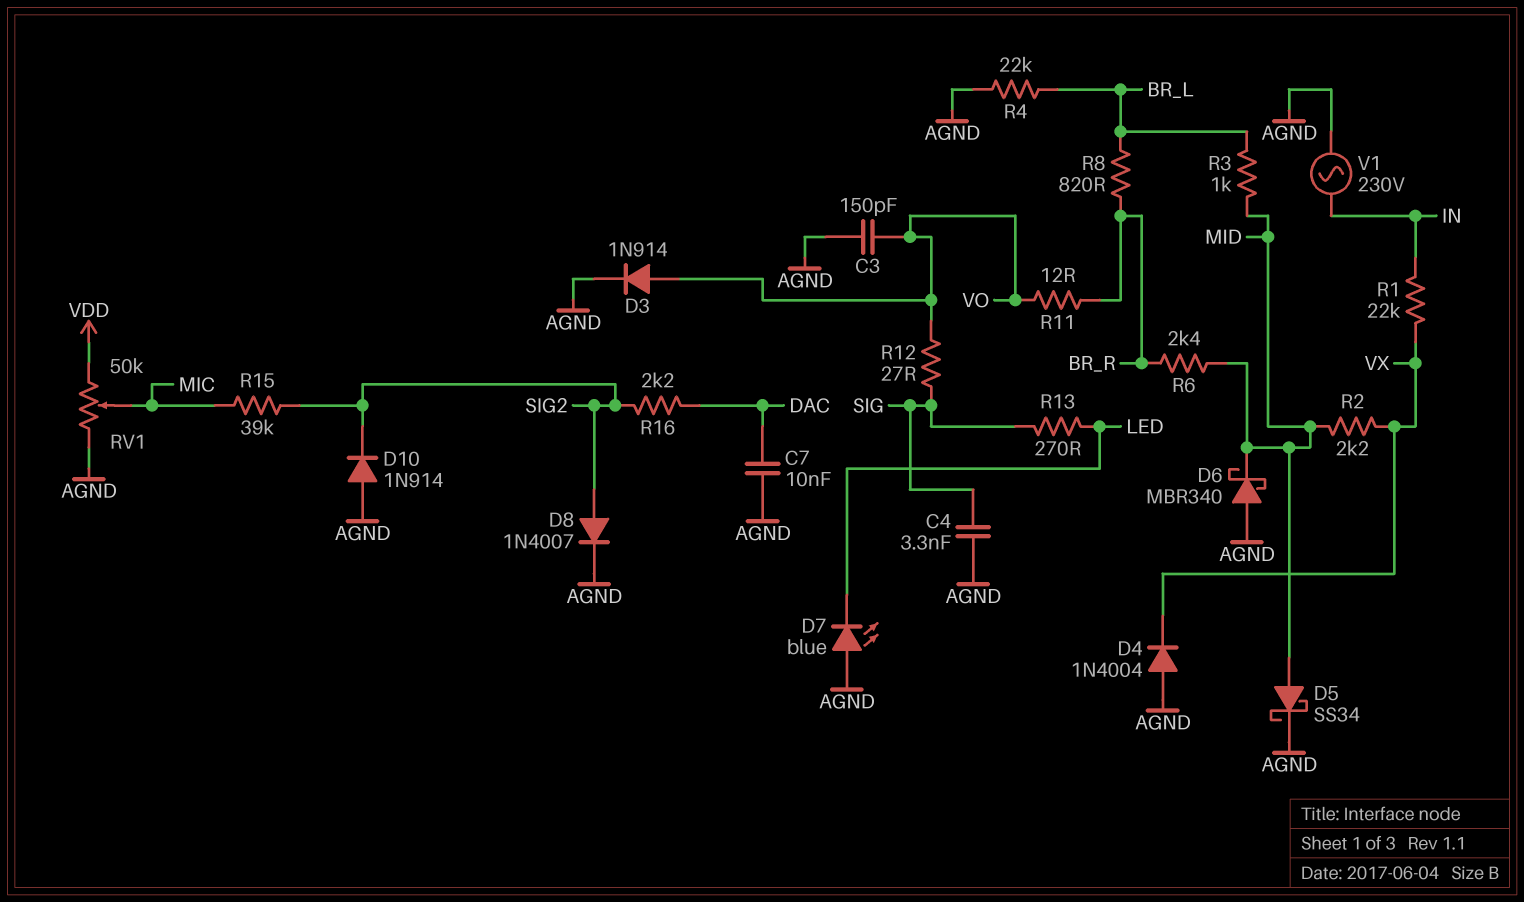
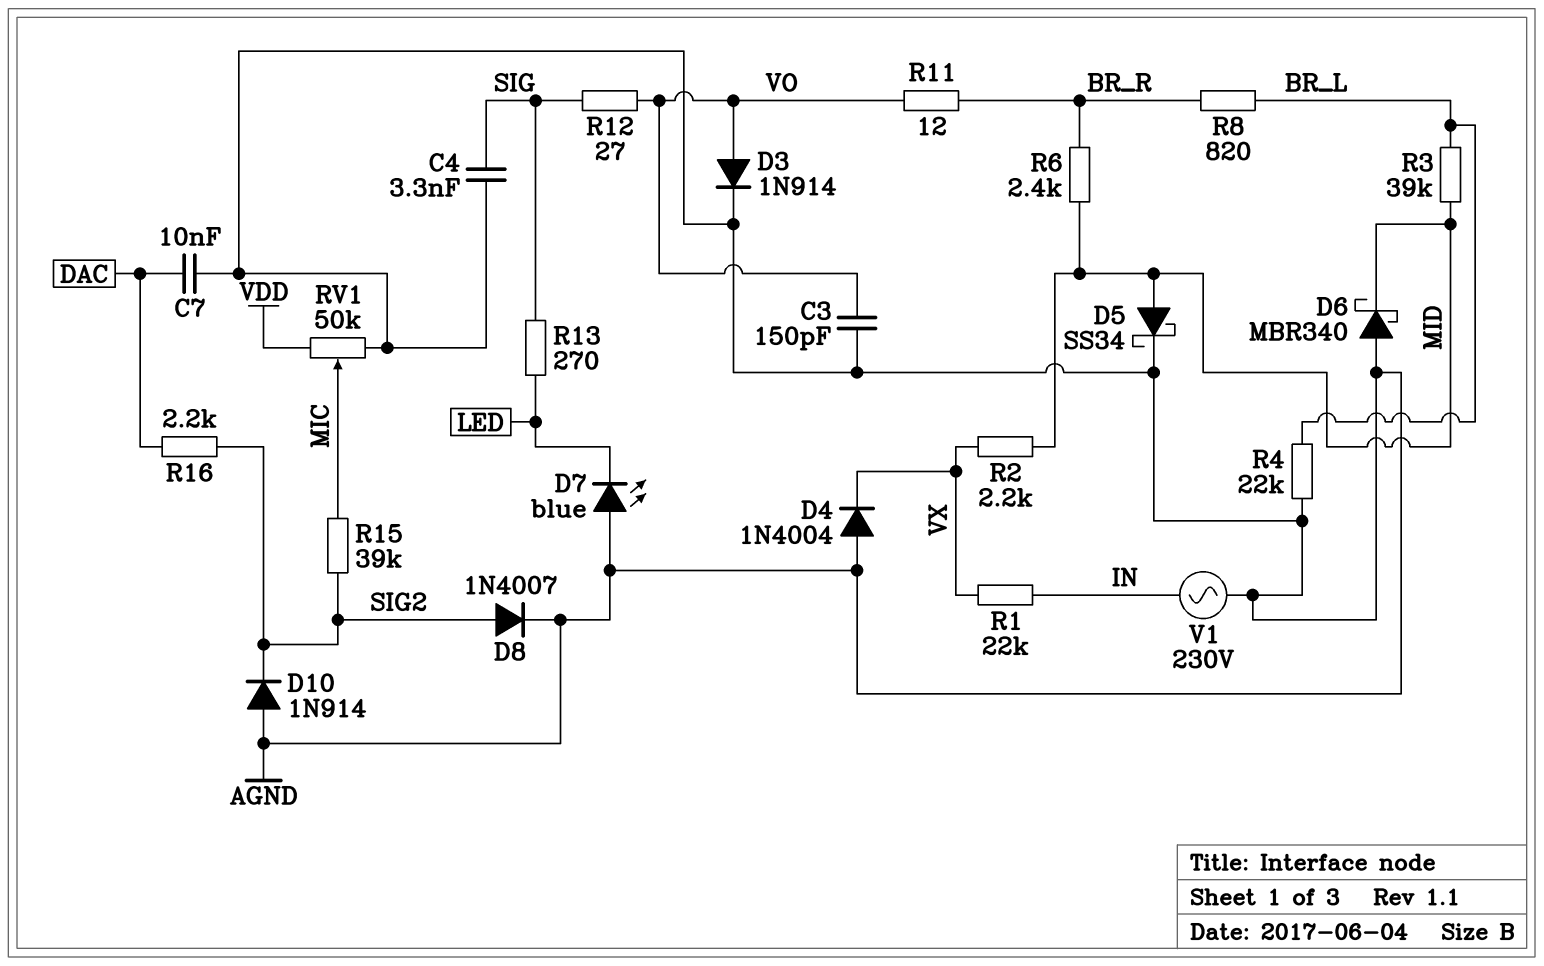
R3: 1k (BR_L, MID) -> 39k (BR_L, MID)

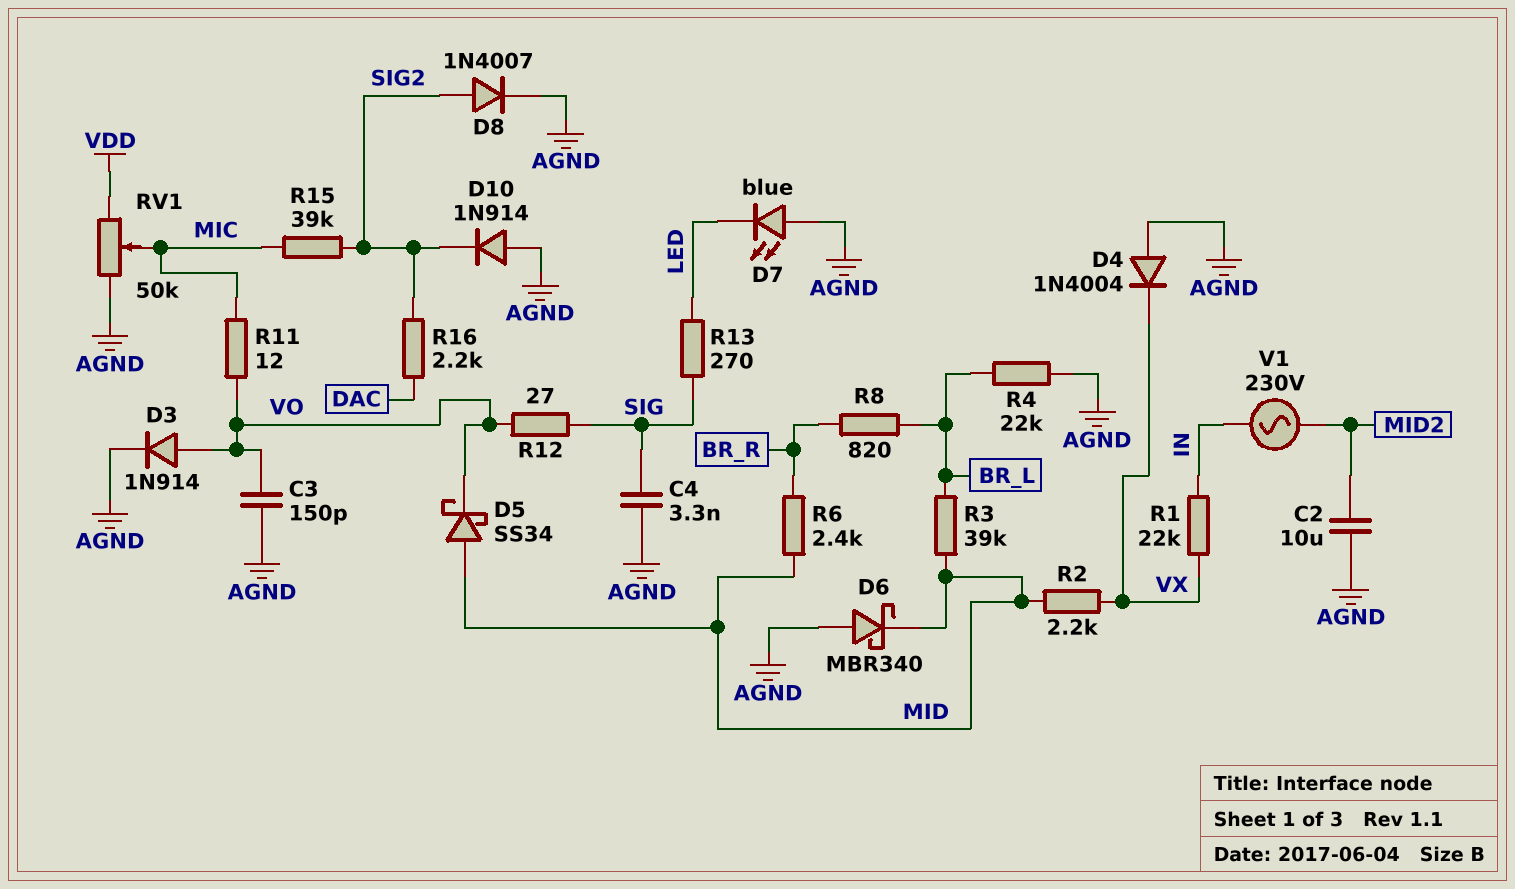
C2: none -> 10uF (AGND, MID2)
C7: 10nF (AGND, DAC) -> none
D5: schottky SS34 (A MID, K AGND) -> schottky SS34 (A MID, K VO)
R11: 12 (BR_R, VO) -> 12 (MIC, VO)
V1: AC 230V (AGND, IN) -> AC 230V (IN, MID2)

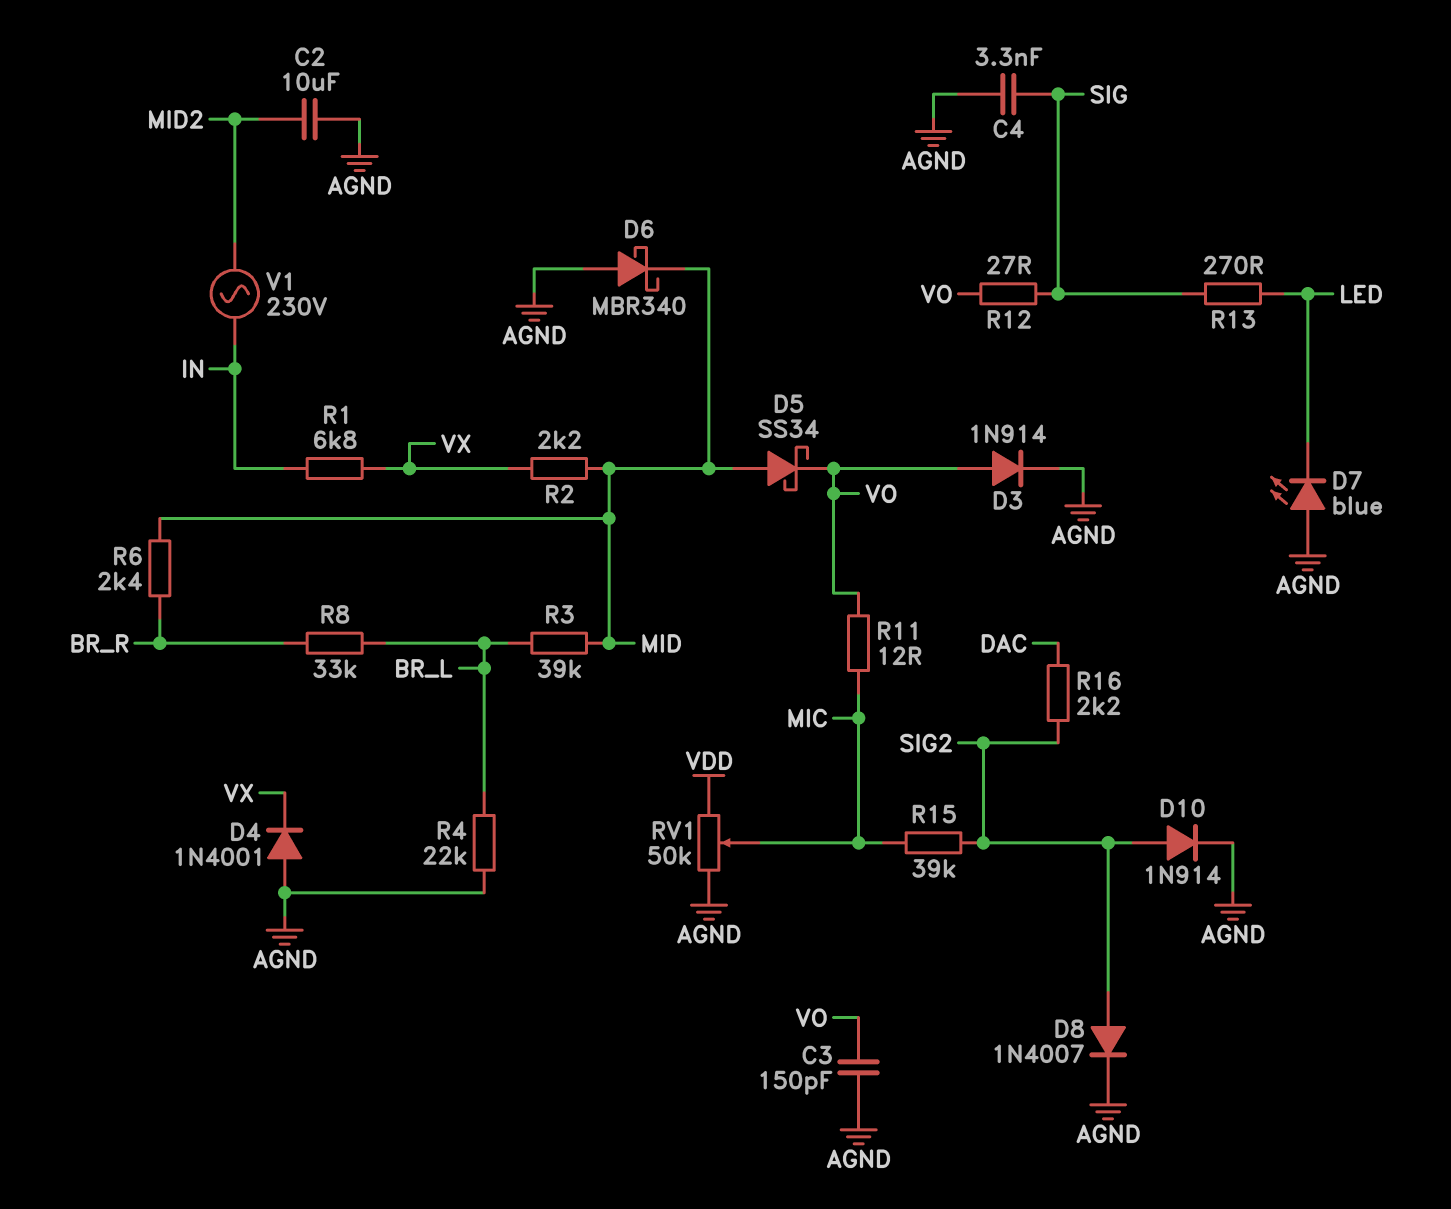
D4: diode 1N4004 (A AGND, K VX) -> diode 1N4001 (A AGND, K VX)
D10: diode 1N914 (A AGND, K SIG2) -> diode 1N914 (A SIG2, K AGND)
R1: 22k (IN, VX) -> 6.8k (IN, VX)
R8: 820 (BR_L, BR_R) -> 33k (BR_L, BR_R)

